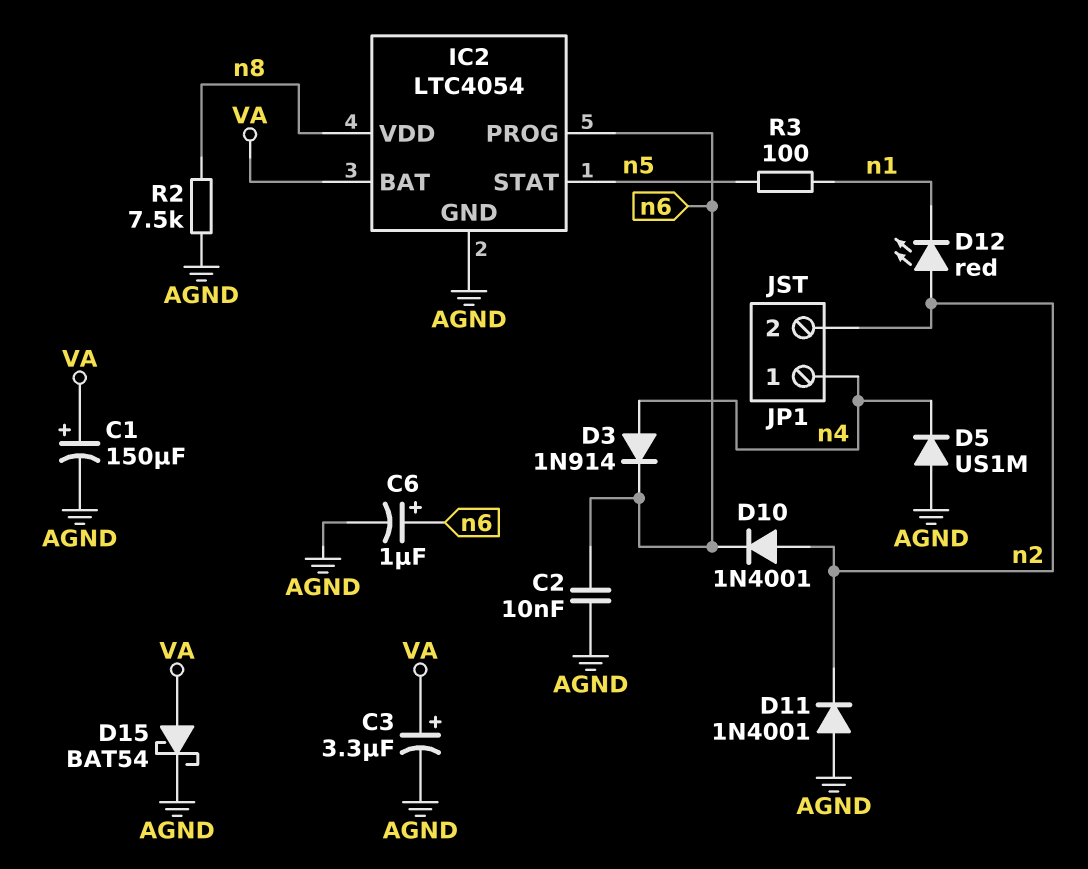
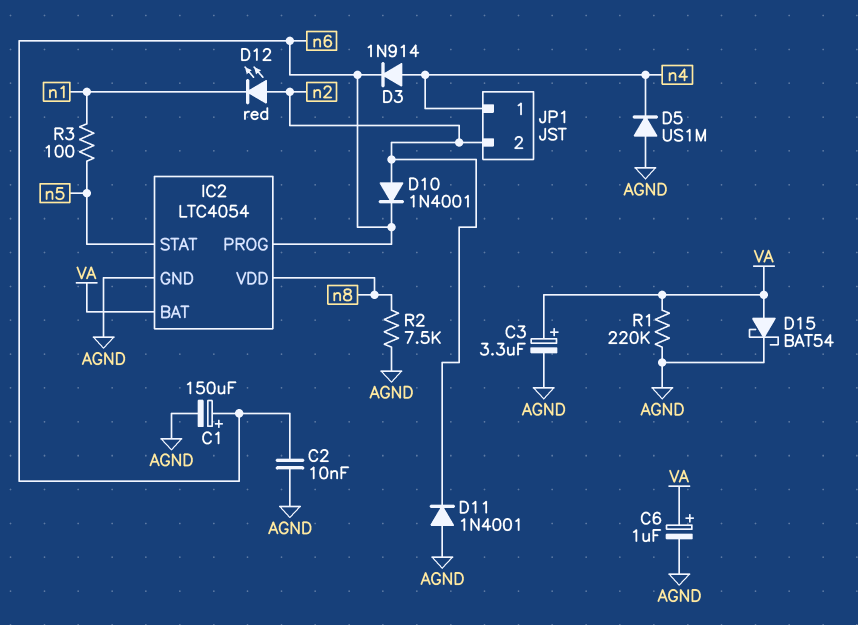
C1: 150uF (plus VA, minus AGND) -> 150uF (plus n6, minus AGND)
C6: 1uF (plus n6, minus AGND) -> 1uF (plus VA, minus AGND)
R1: none -> 220k (AGND, VA)

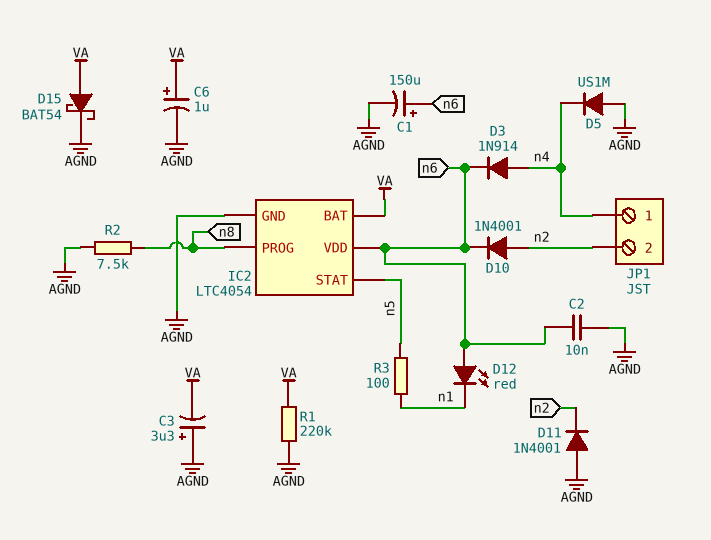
C3: 3.3uF (plus VA, minus AGND) -> 3.3uF (plus AGND, minus VA)
D12: LED red (A n2, K n1) -> LED red (A n6, K n1)
IC2 pin PROG: n6 -> n8
IC2 pin VDD: n8 -> n6

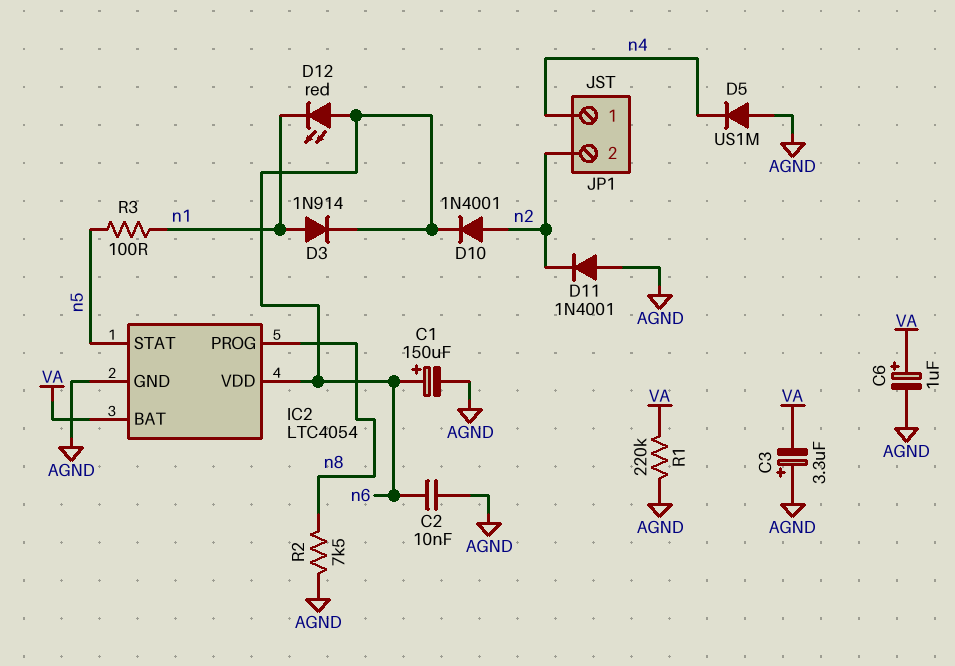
D3: diode 1N914 (A n4, K n6) -> diode 1N914 (A n1, K n6)
D15: schottky BAT54 (A VA, K AGND) -> none

